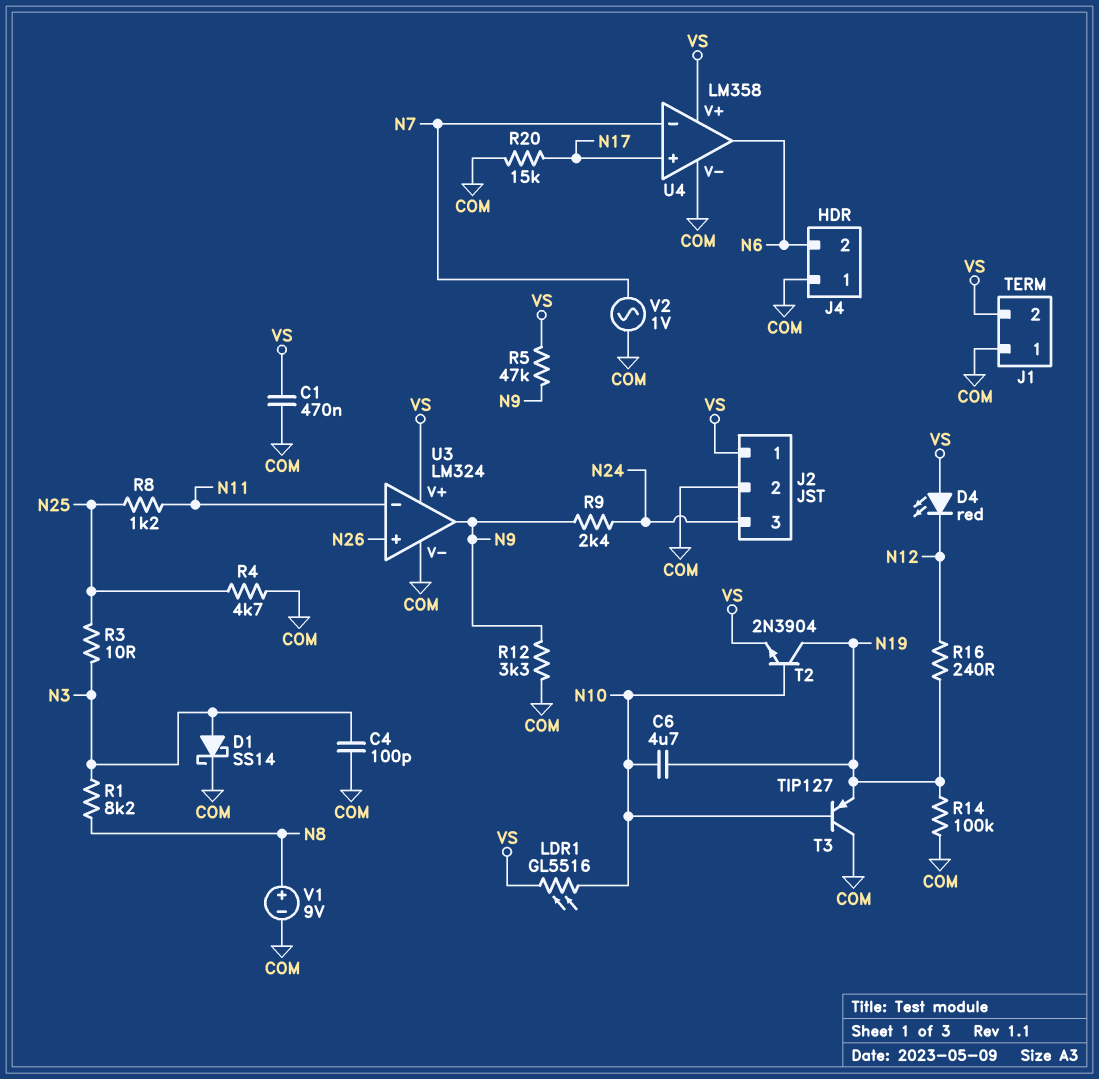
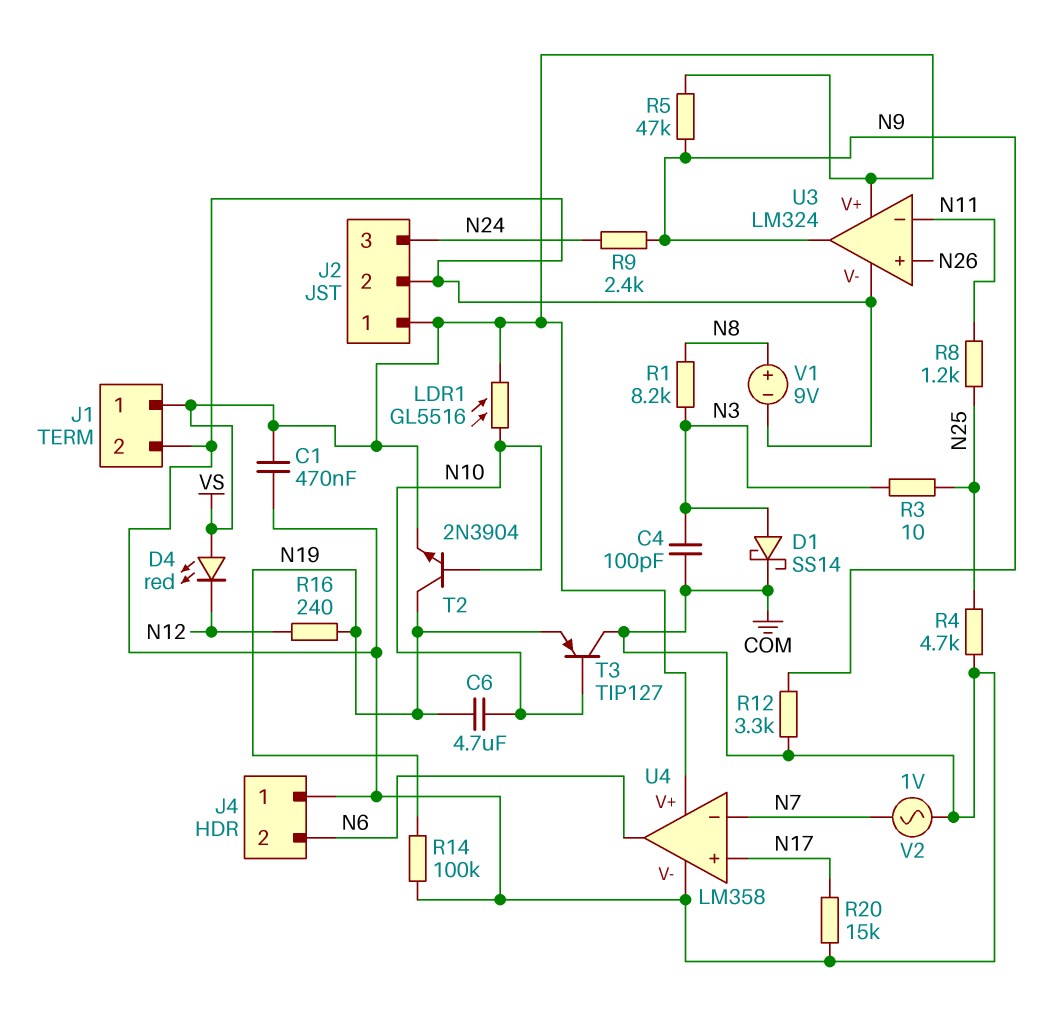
J1 pin 1: COM -> VS
J1 pin 2: VS -> COM

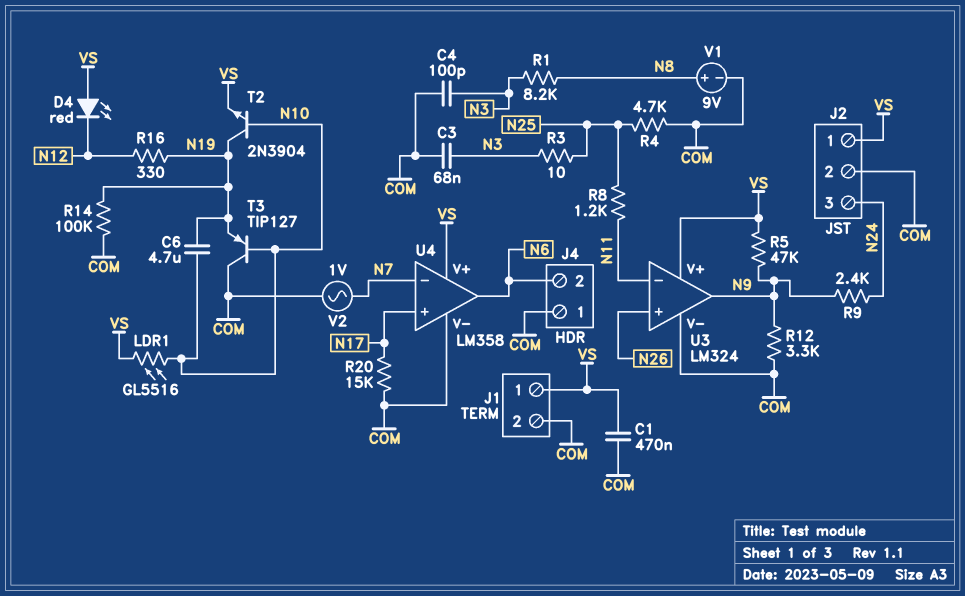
C3: none -> 68nF (COM, N3)
D1: schottky SS14 (A N3, K COM) -> none
R16: 240 (N12, N19) -> 330 (N12, N19)

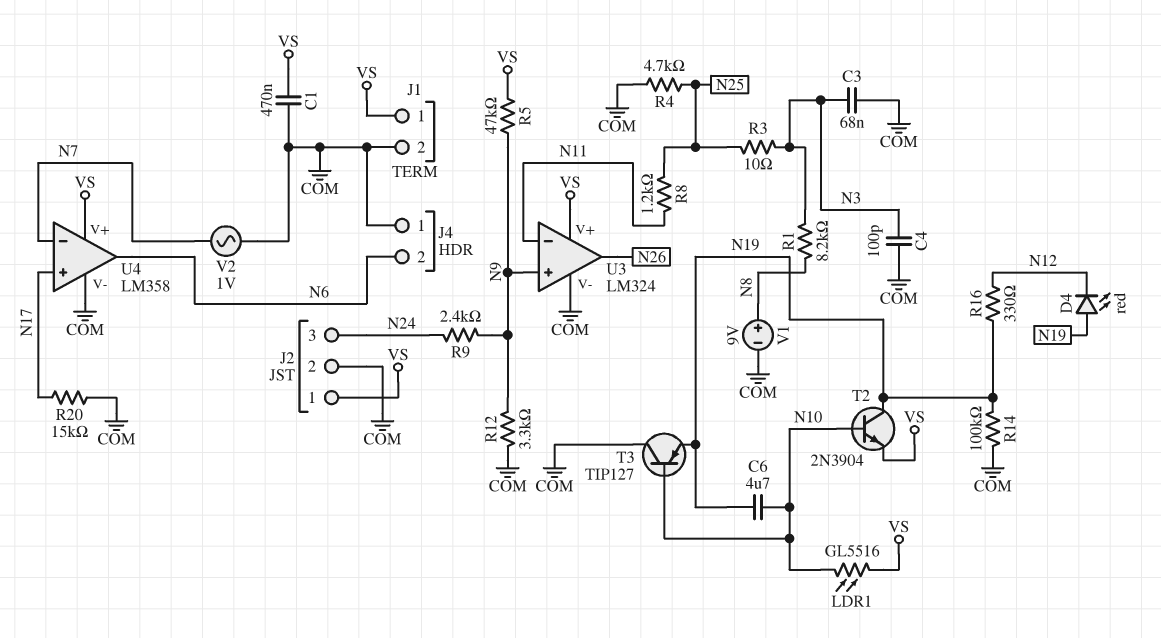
D4: LED red (A VS, K N12) -> LED red (A N19, K N12)
U3 pin in+: N26 -> N9
U3 pin out: N9 -> N26

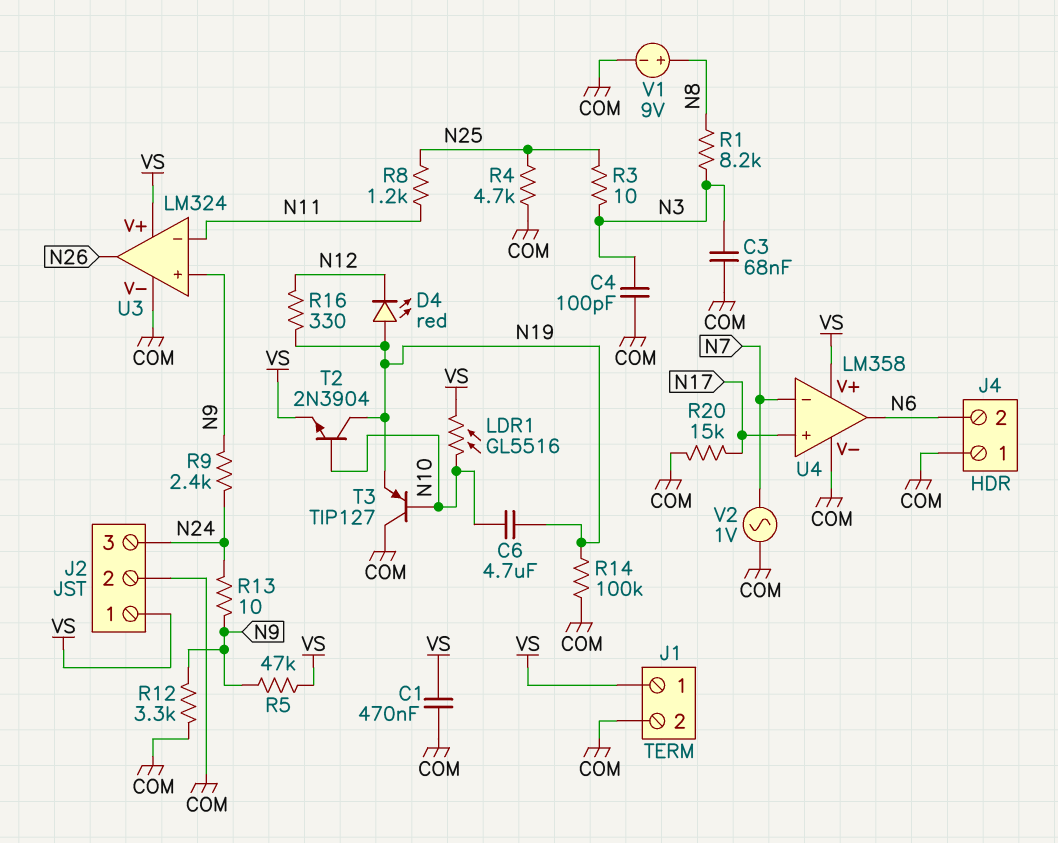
R13: none -> 10 (N9, N24)

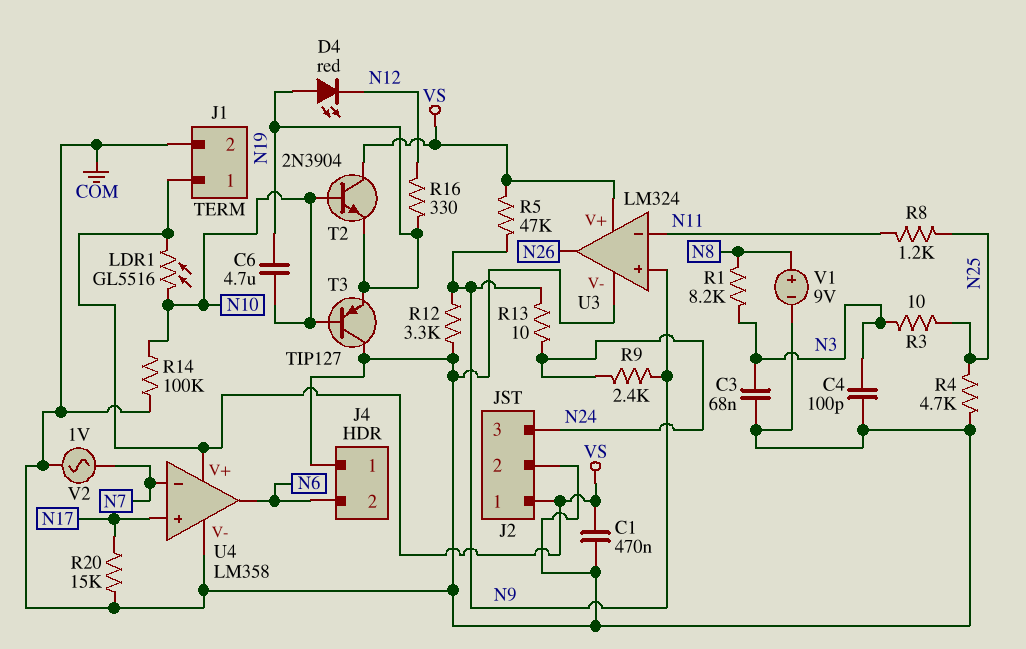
R14: 100k (COM, N19) -> 100k (COM, N10)
T2: NPN 2N3904 (B N10, C N19, E VS) -> NPN 2N3904 (B N10, C VS, E N19)

